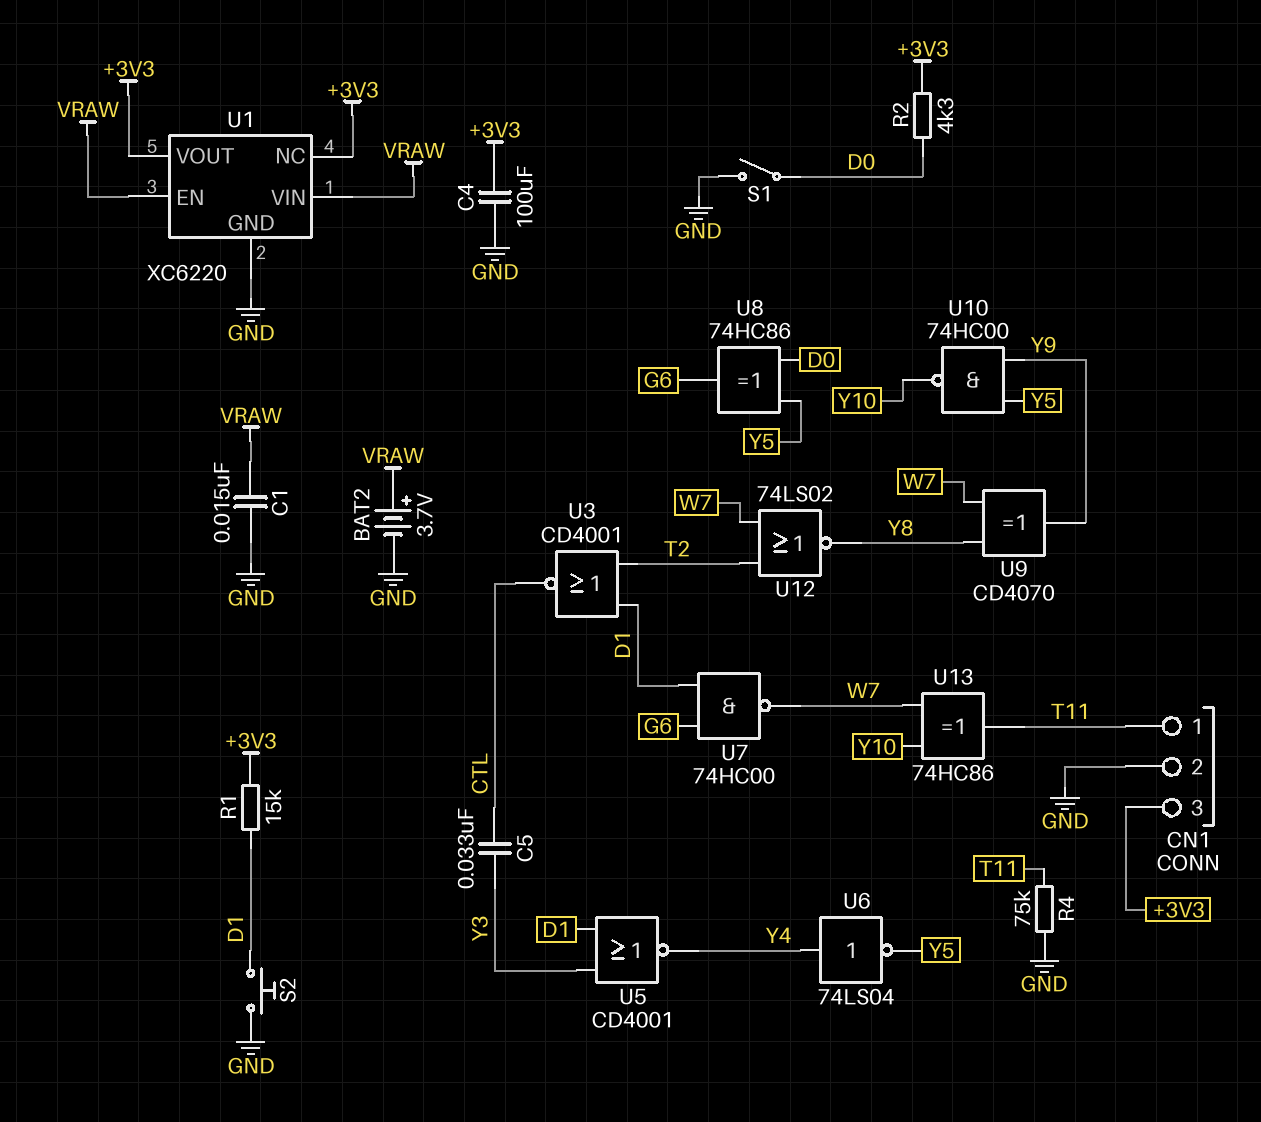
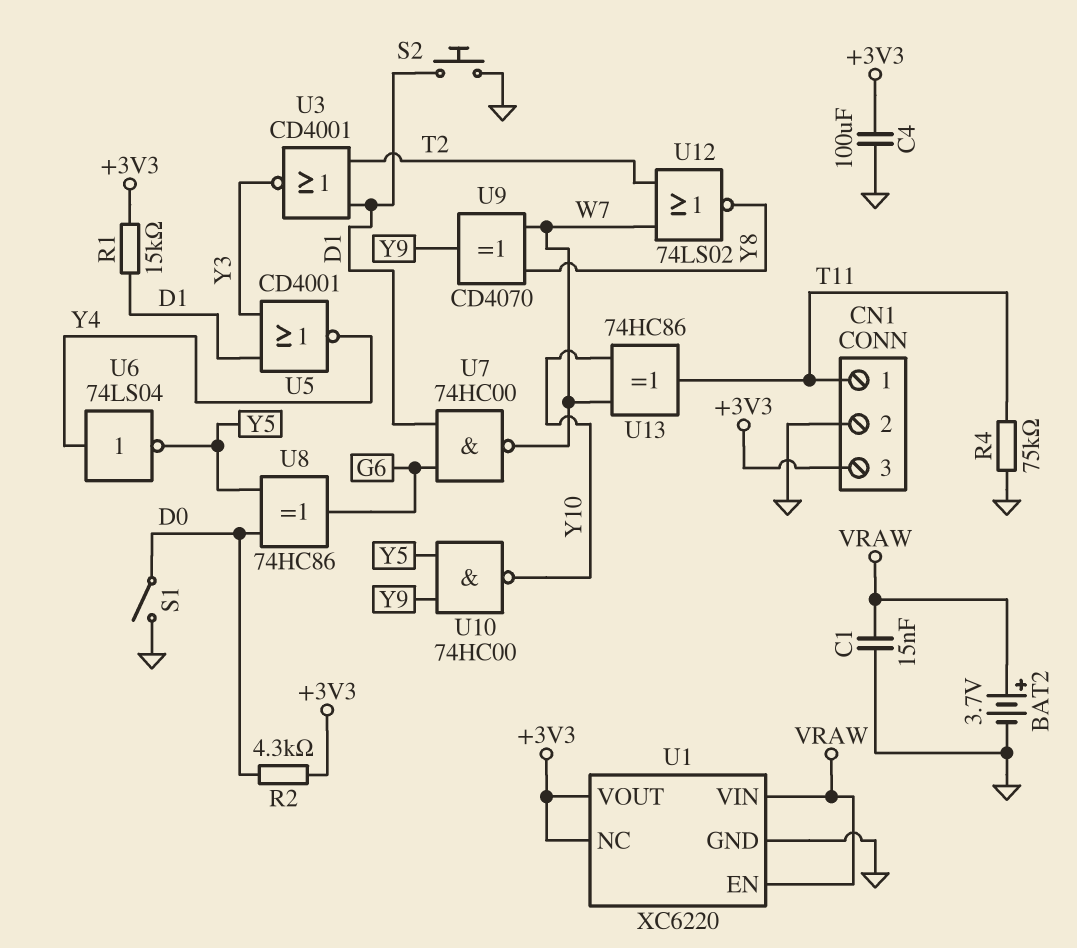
C5: 33nF (CTL, Y3) -> none
U3: NOR CD4001 (in D1, in T2, out CTL) -> NOR CD4001 (in D1, in T2, out Y3)

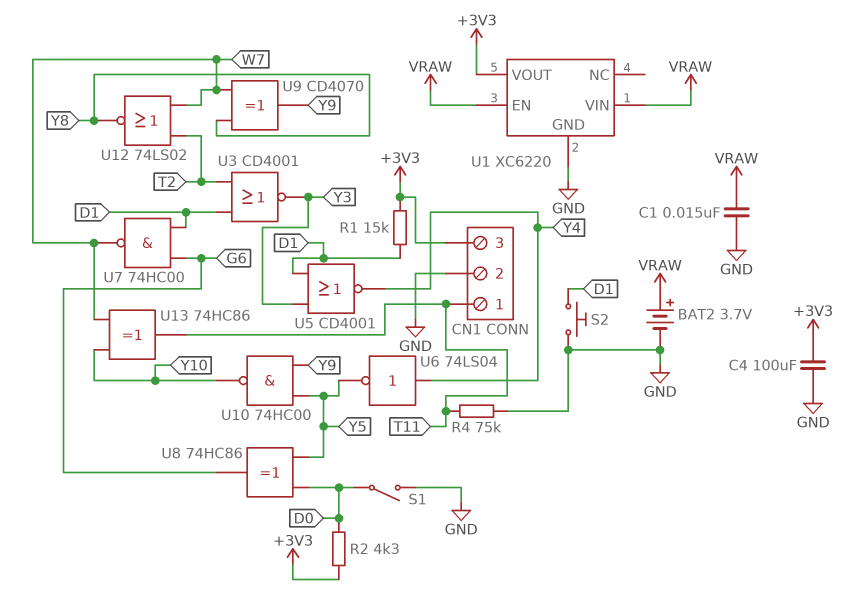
U1 pin NC: +3V3 -> none

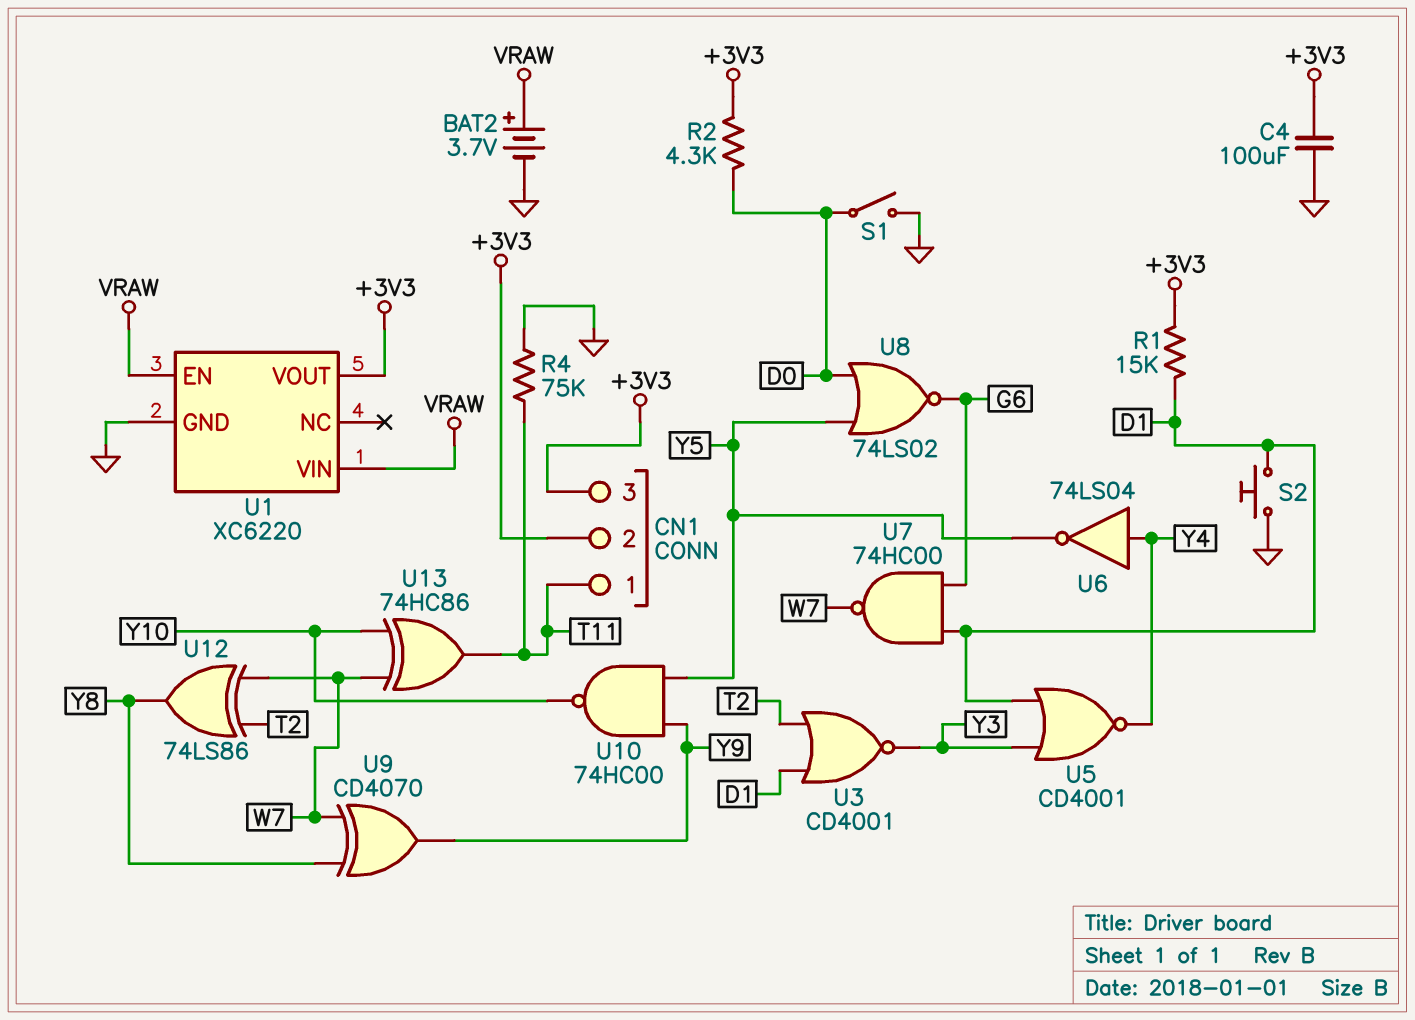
C1: 15nF (GND, VRAW) -> none
CN1 pin 2: GND -> +3V3
U8: XOR 74HC86 (in D0, in Y5, out G6) -> NOR 74LS02 (in D0, in Y5, out G6)
U12: NOR 74LS02 (in T2, in W7, out Y8) -> XOR 74LS86 (in T2, in W7, out Y8)

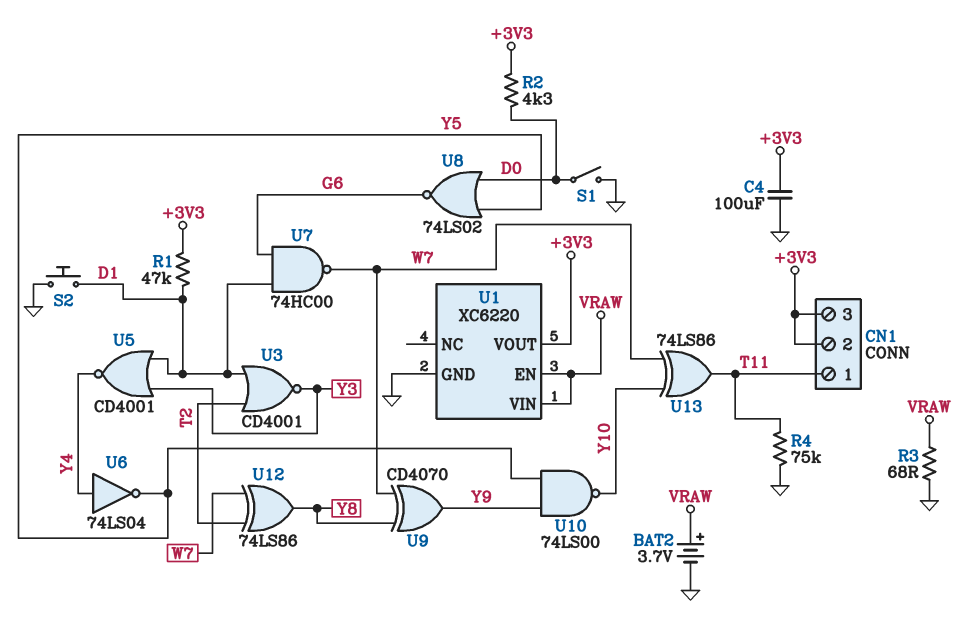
R1: 15k (+3V3, D1) -> 47k (+3V3, D1)
R3: none -> 68 (GND, VRAW)
U10: NAND 74HC00 (in Y5, in Y9, out Y10) -> NAND 74LS00 (in Y5, in Y9, out Y10)
U13: XOR 74HC86 (in W7, in Y10, out T11) -> XOR 74LS86 (in W7, in Y10, out T11)

